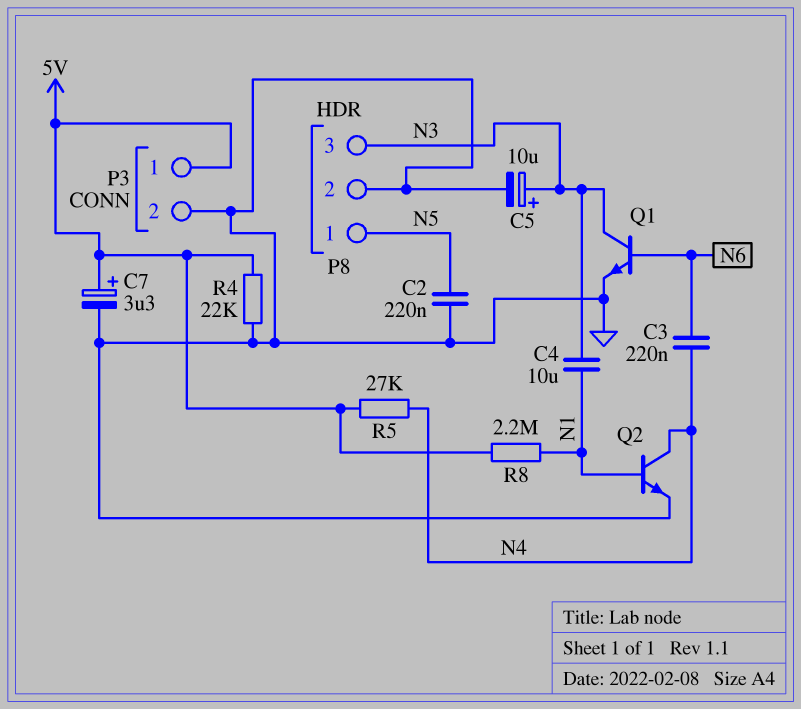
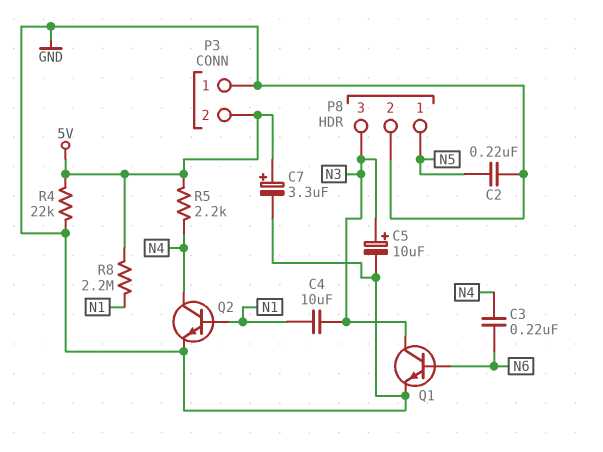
P3 pin 1: 5V -> GND
P3 pin 2: GND -> 5V
R5: 27k (5V, N4) -> 2.2k (5V, N4)

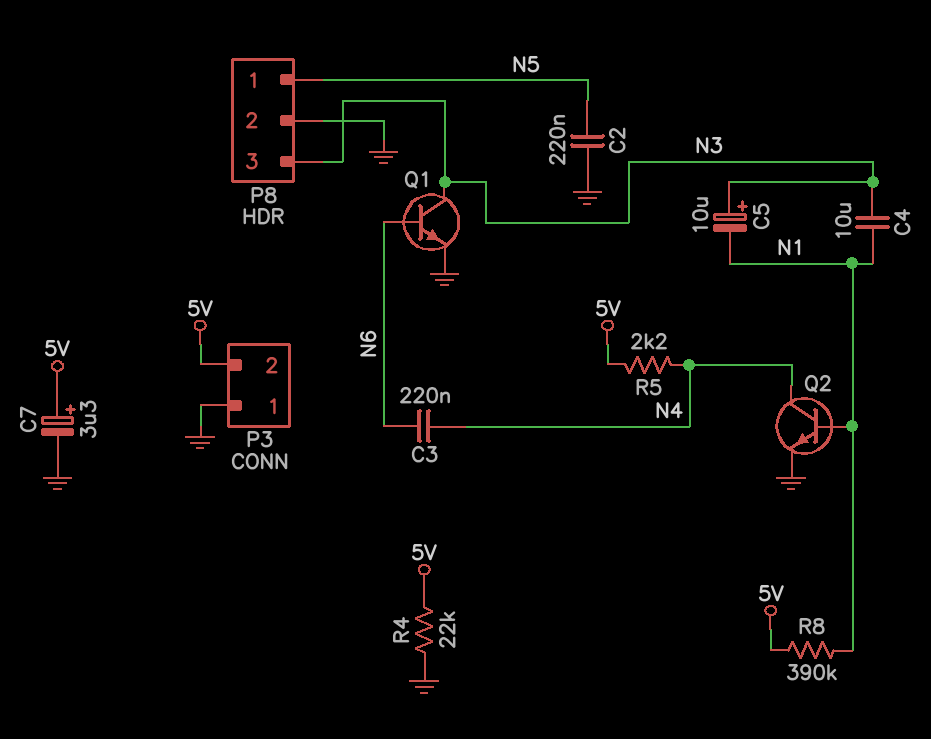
C5: 10uF (plus N3, minus GND) -> 10uF (plus N3, minus N1)
R8: 2.2M (5V, N1) -> 390k (5V, N1)

